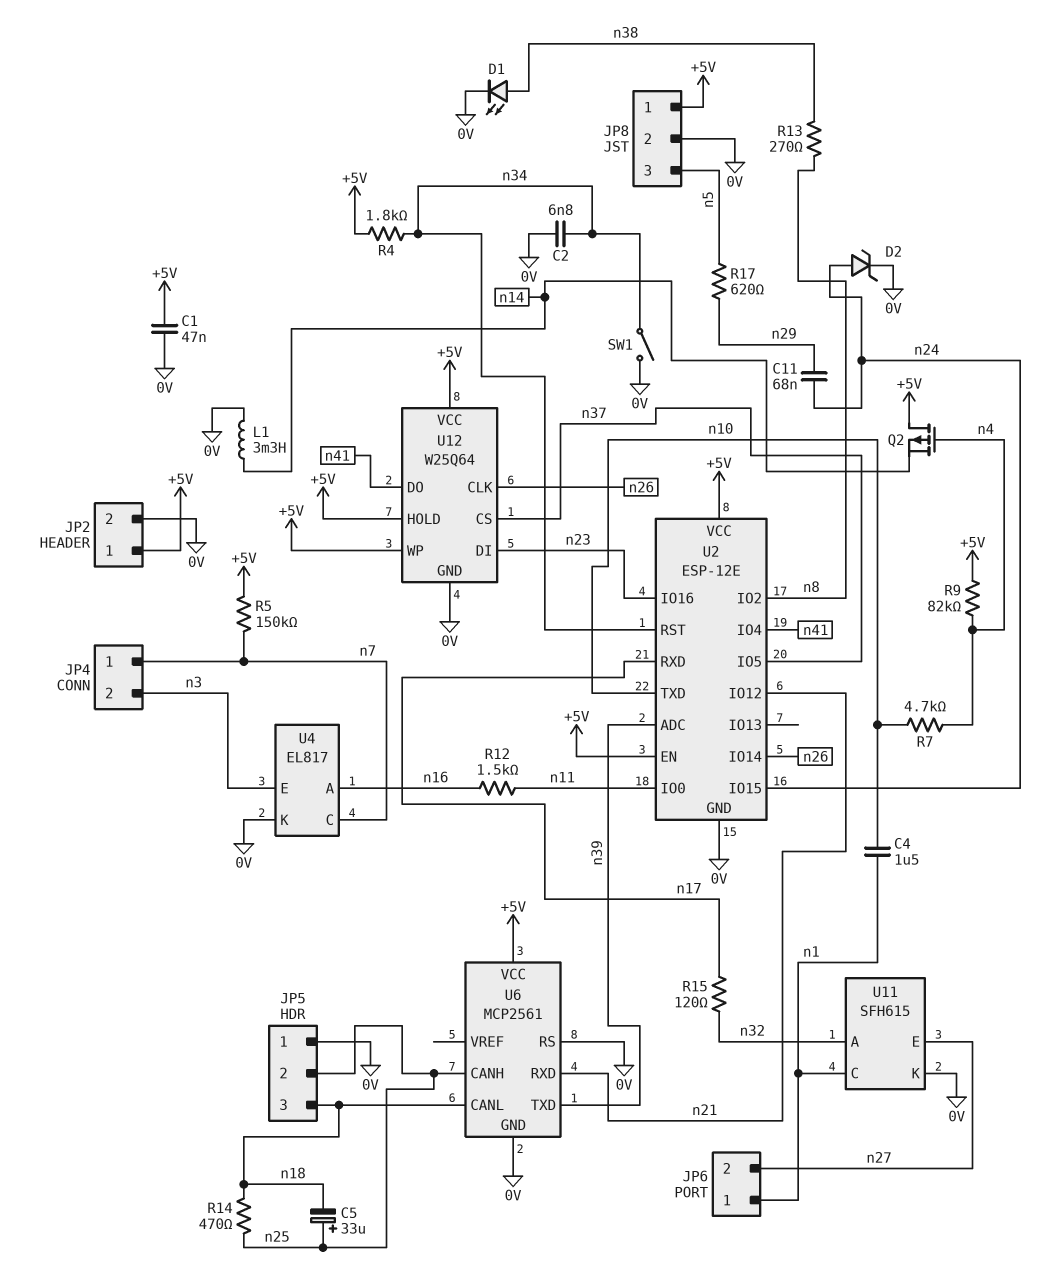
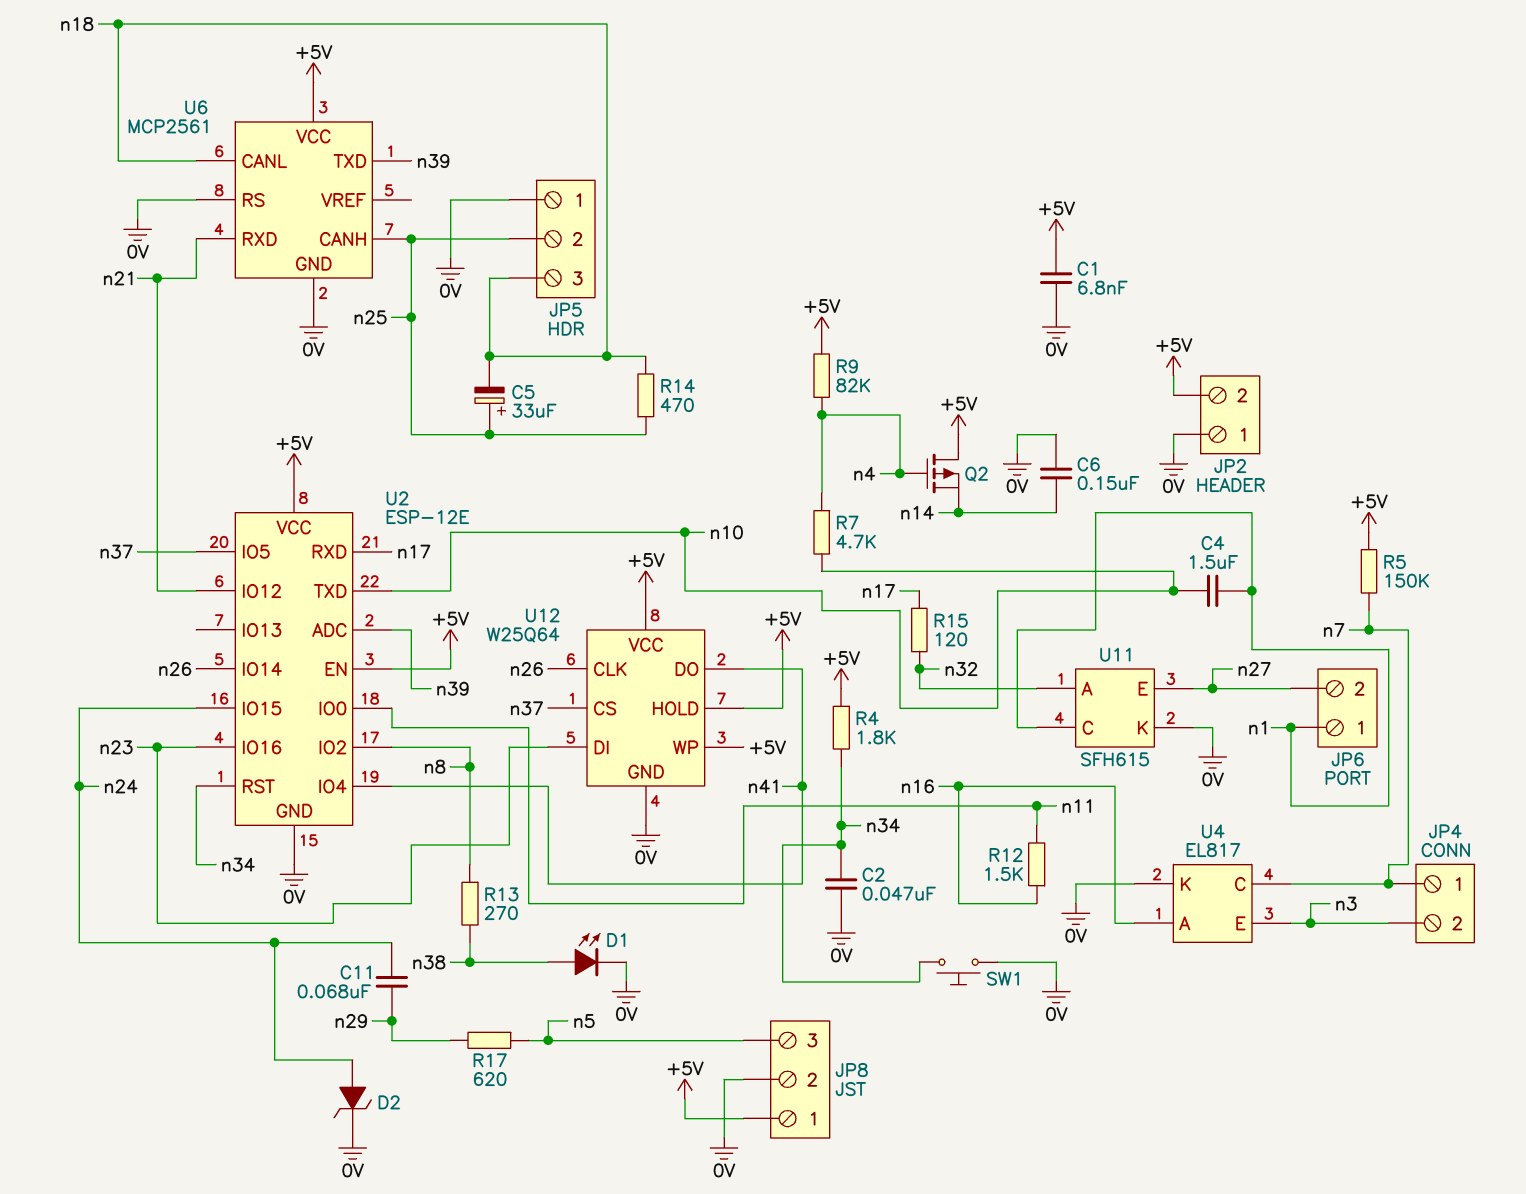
C1: 47nF (+5V, 0V) -> 6.8nF (+5V, 0V)
C2: 6.8nF (0V, n34) -> 47nF (0V, n34)
C6: none -> 150nF (0V, n14)
JP2 pin 1: +5V -> 0V
JP2 pin 2: 0V -> +5V
L1: 3.3mH (0V, n14) -> none
SW1: switch (0V, n34) -> button (0V, n34)

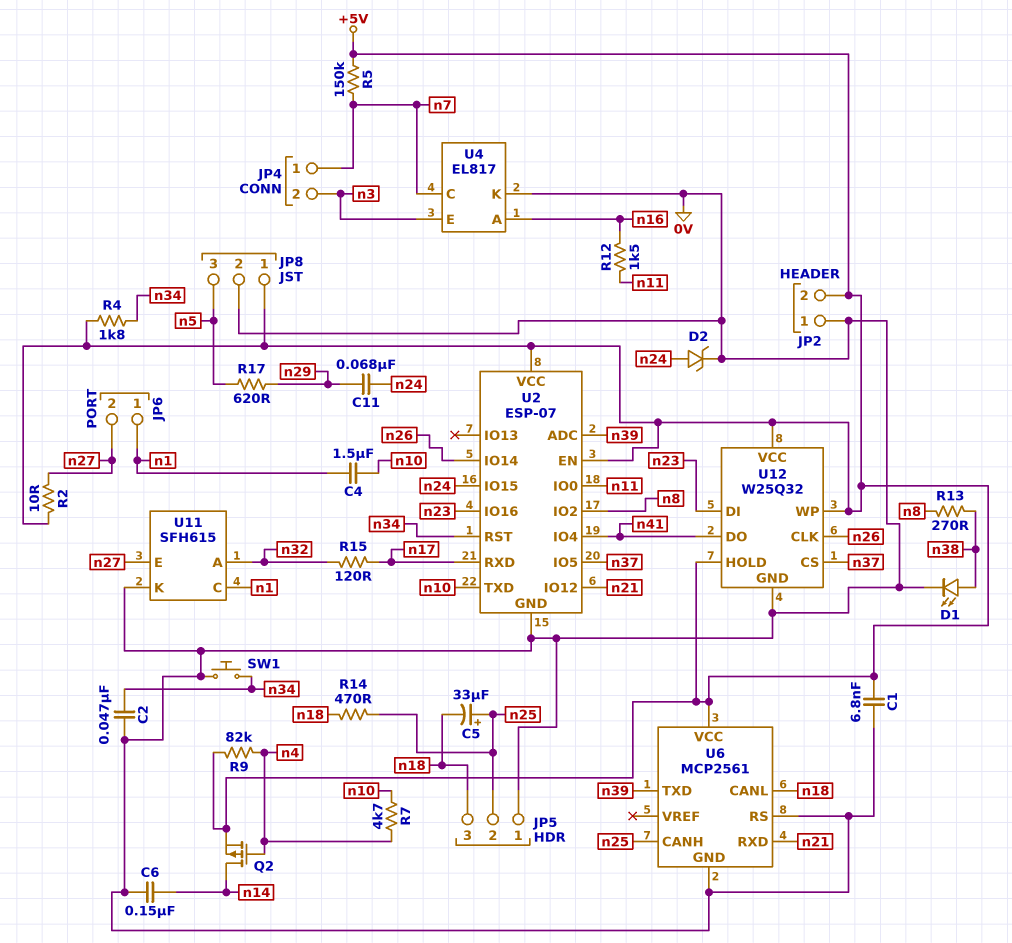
Q2: PMOS (G n4, D +5V, S n14) -> PMOS (G n4, D n14, S +5V)
R2: none -> 10 (+5V, n27)
U2: ESP-12E -> ESP-07
U12: W25Q64 -> W25Q32

